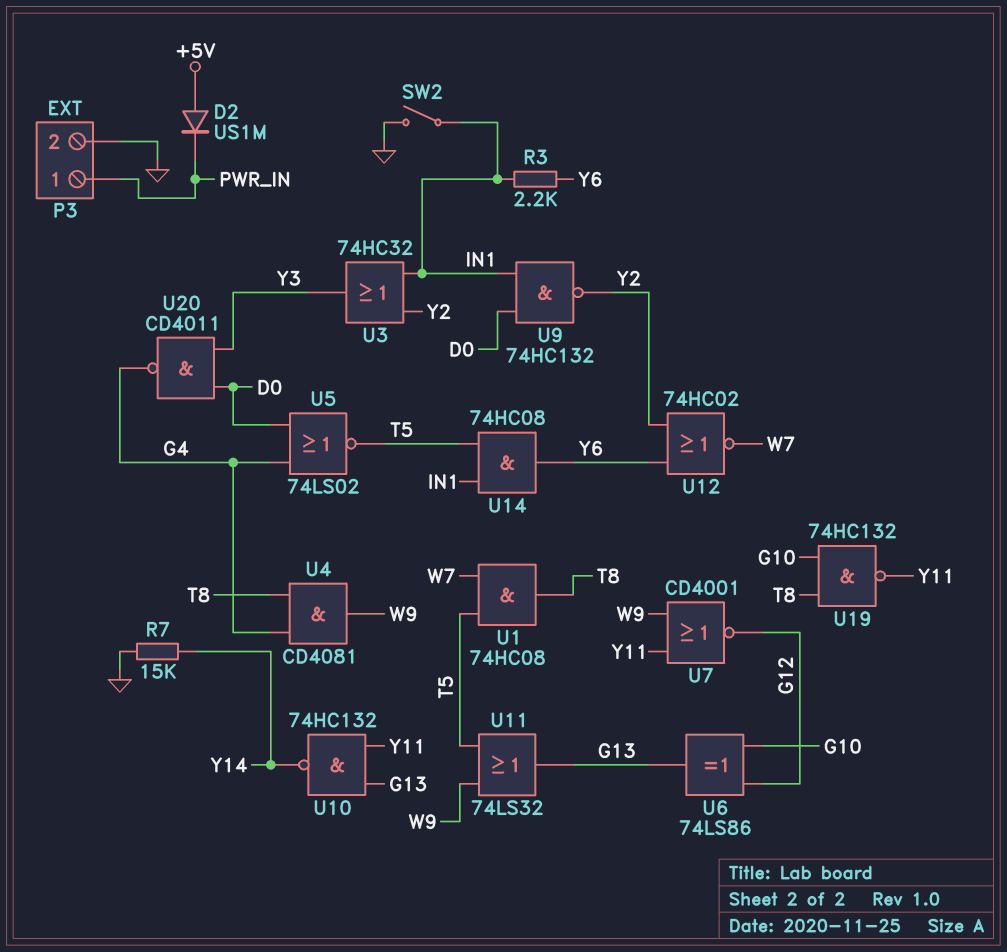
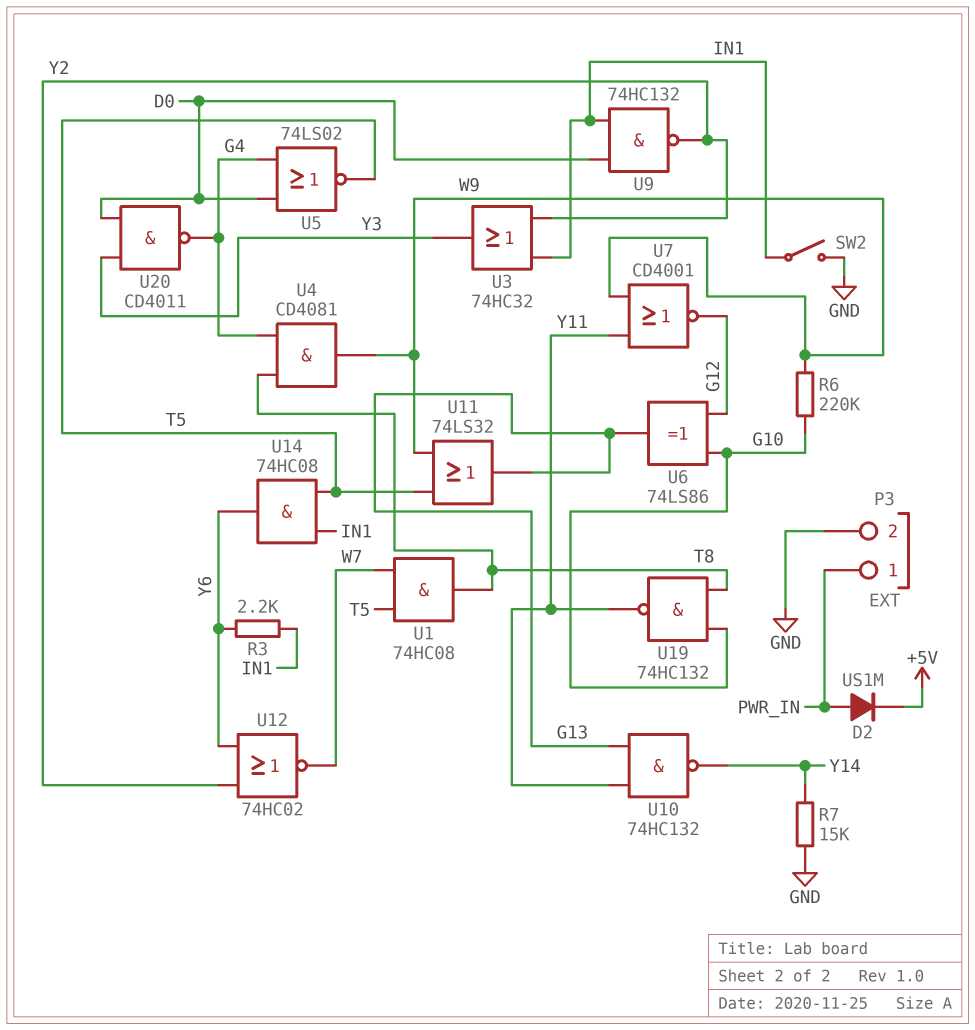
D2: diode US1M (A +5V, K PWR_IN) -> diode US1M (A PWR_IN, K +5V)
R6: none -> 220k (G10, W9)

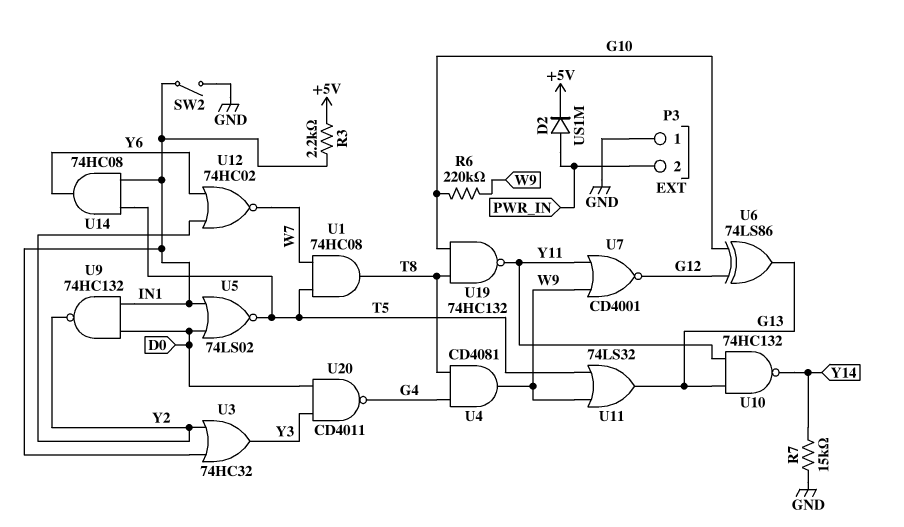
P3 pin 1: PWR_IN -> GND
P3 pin 2: GND -> PWR_IN
R3: 2.2k (IN1, Y6) -> 2.2k (+5V, IN1)
U5: NOR 74LS02 (in D0, in G4, out T5) -> NOR 74LS02 (in D0, in IN1, out T5)

